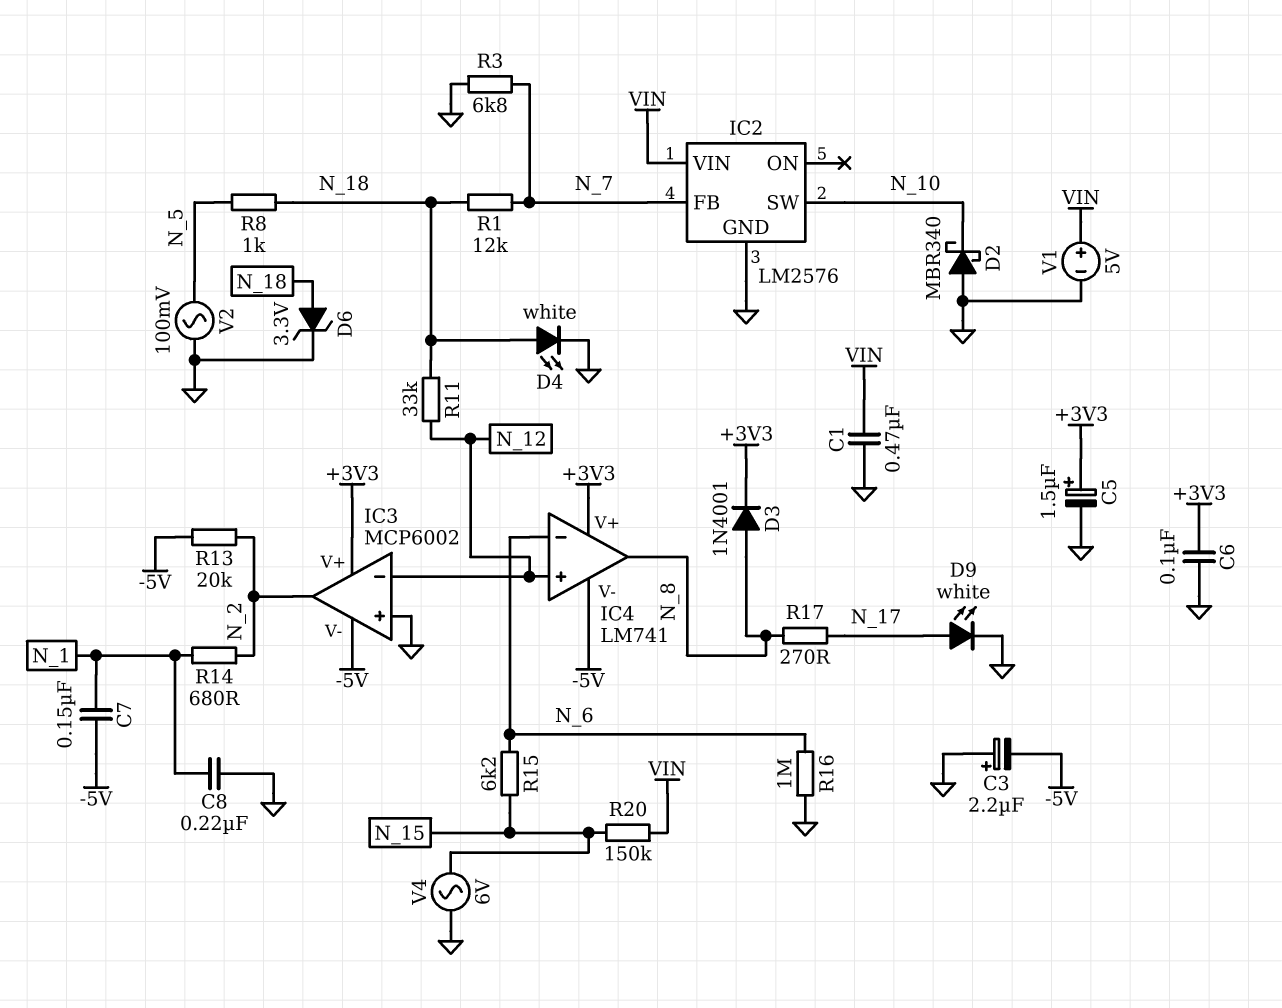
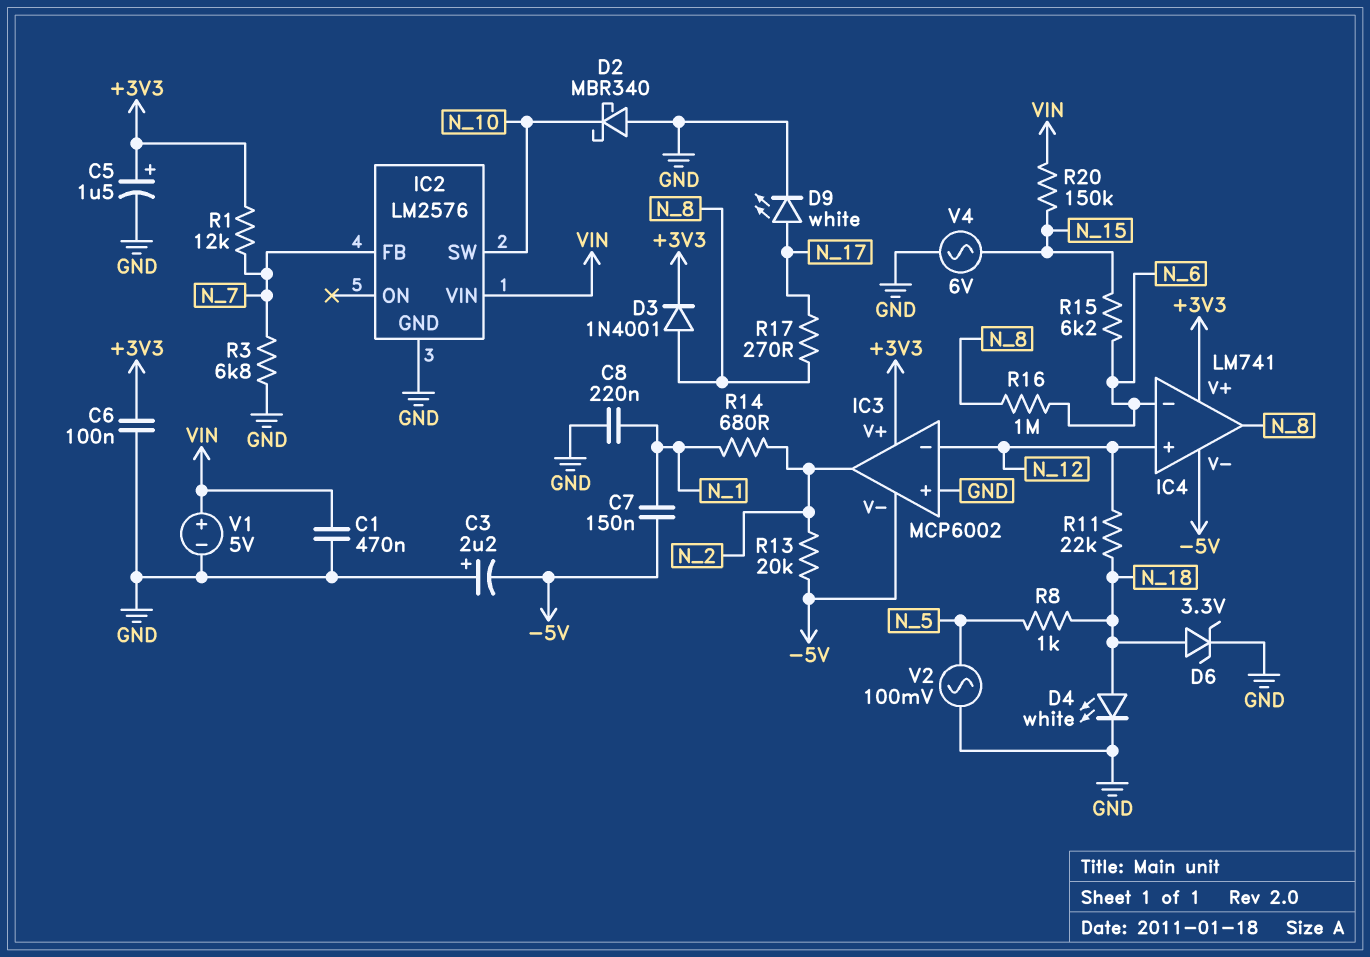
R1: 12k (N_7, N_18) -> 12k (+3V3, N_7)
R11: 33k (N_12, N_18) -> 22k (N_12, N_18)
R16: 1M (GND, N_6) -> 1M (N_6, N_8)

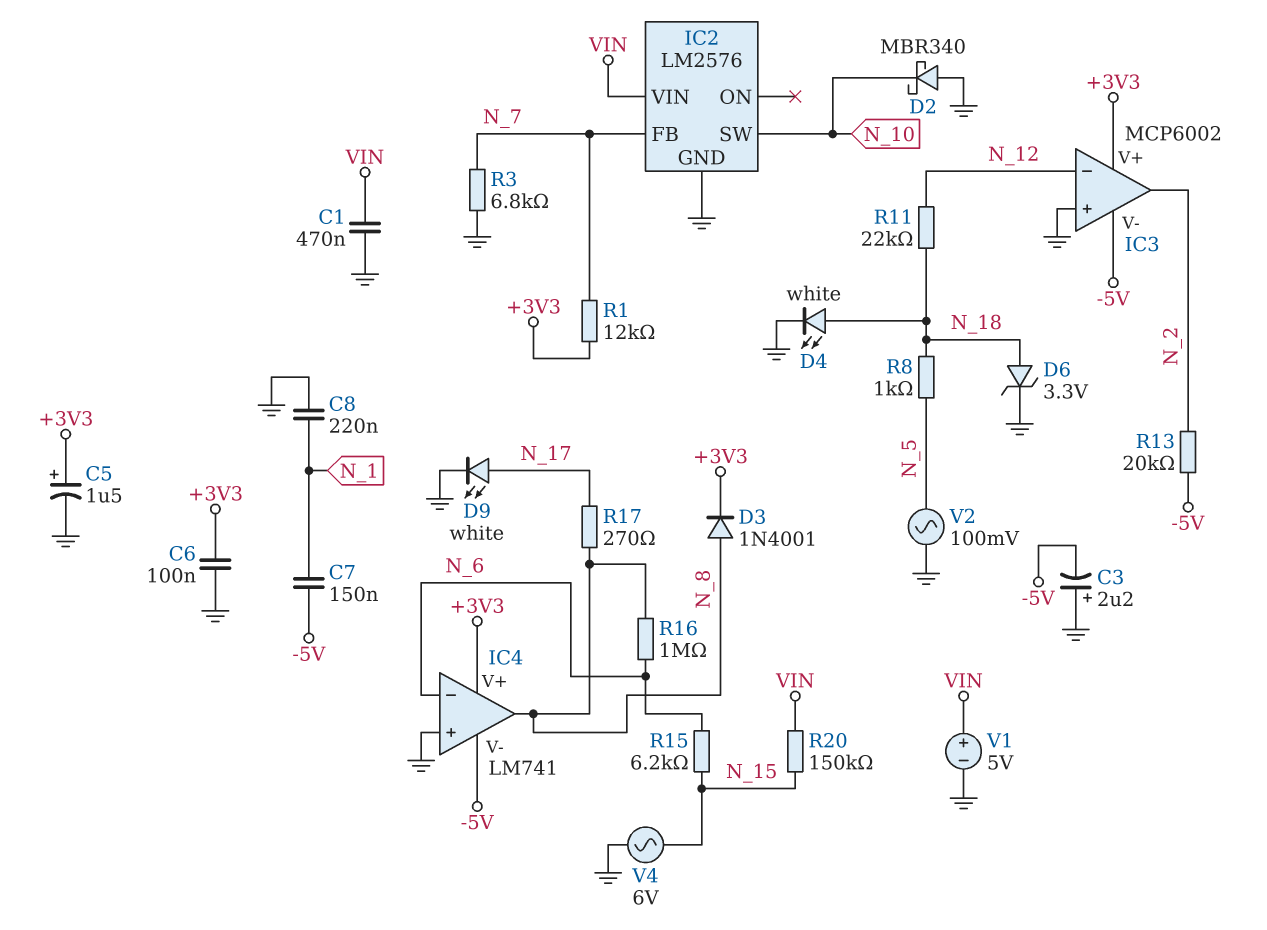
IC4 pin in+: N_12 -> GND
R14: 680 (N_1, N_2) -> none

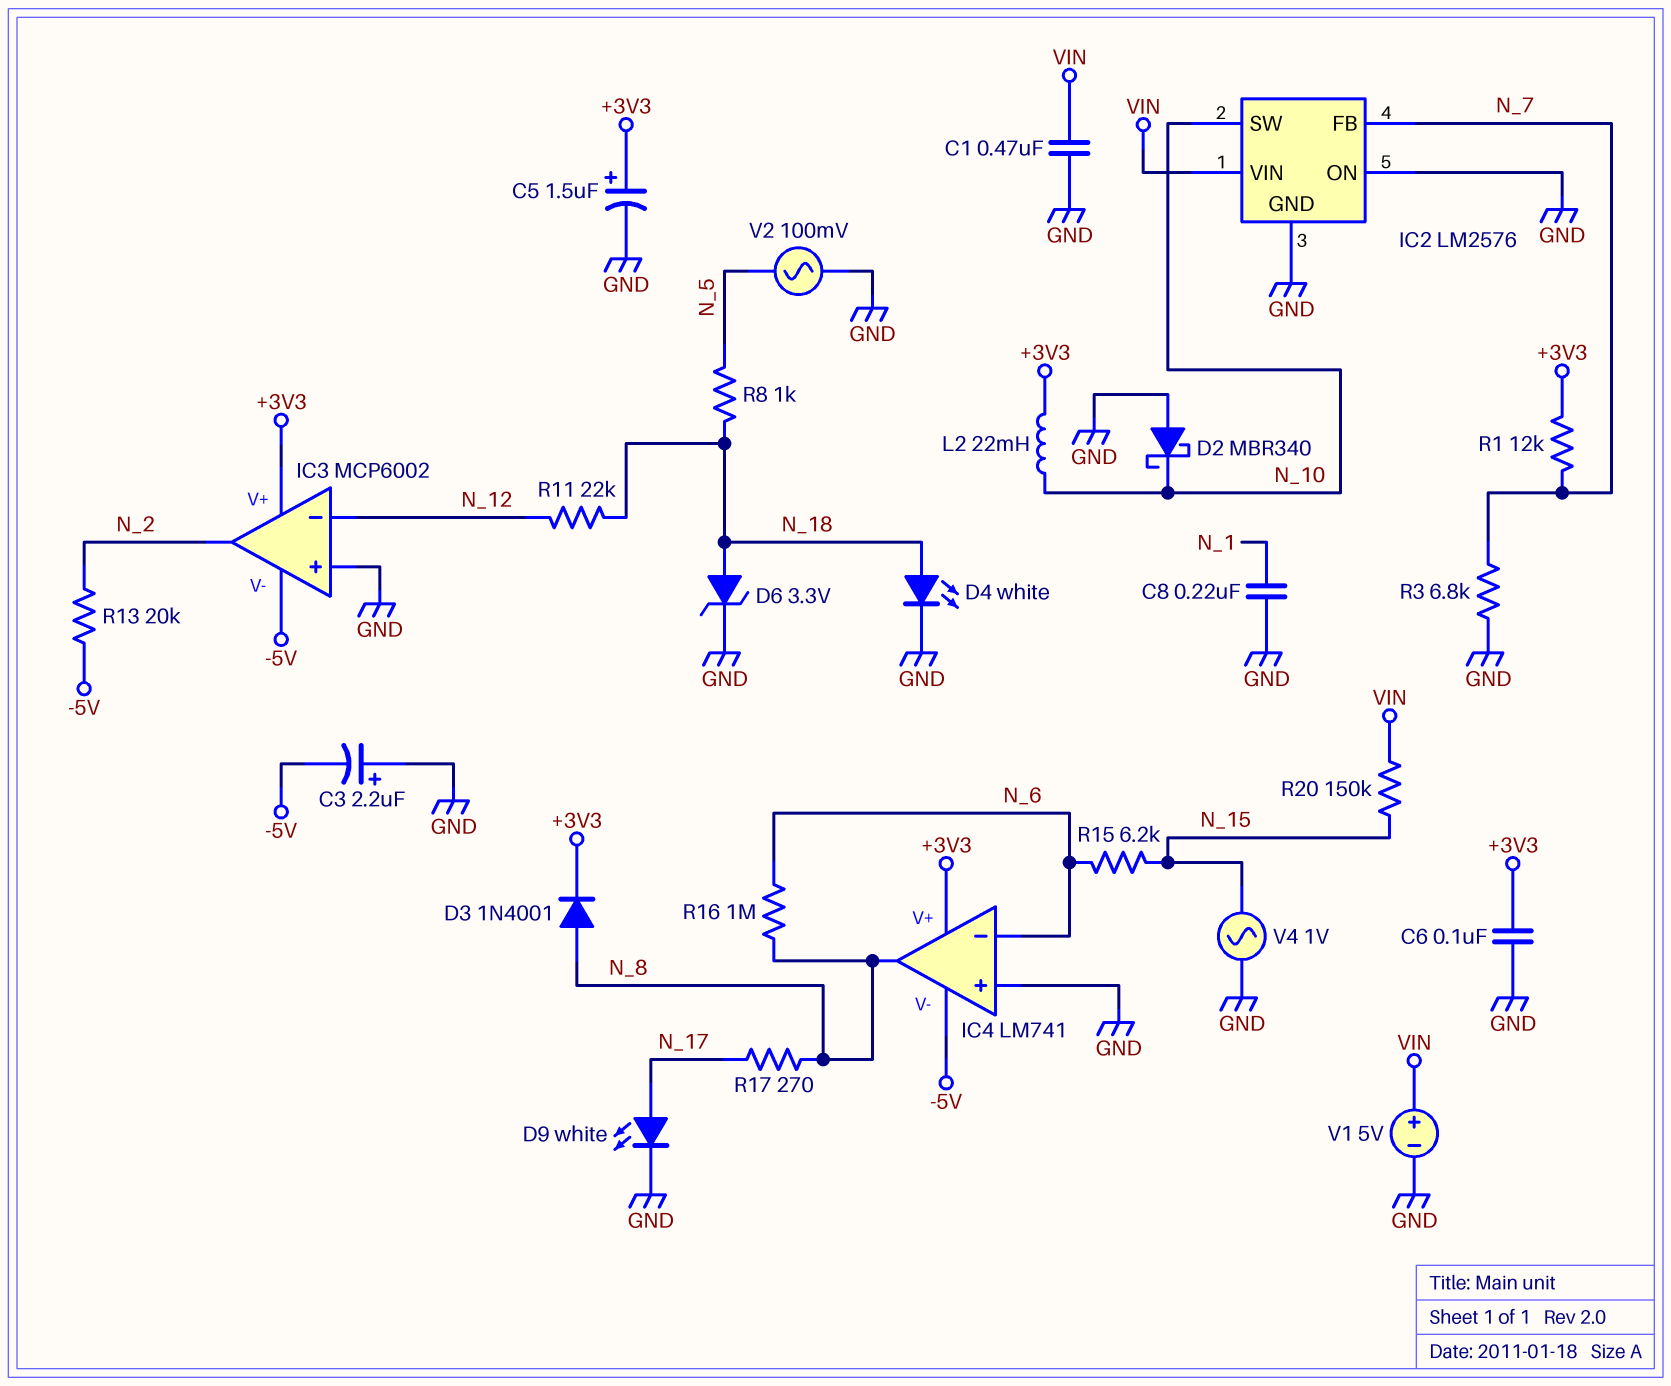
C7: 150nF (-5V, N_1) -> none
IC2 pin ON: none -> GND
L2: none -> 22mH (+3V3, N_10)
V4: AC 6V (GND, N_15) -> AC 1V (GND, N_15)

